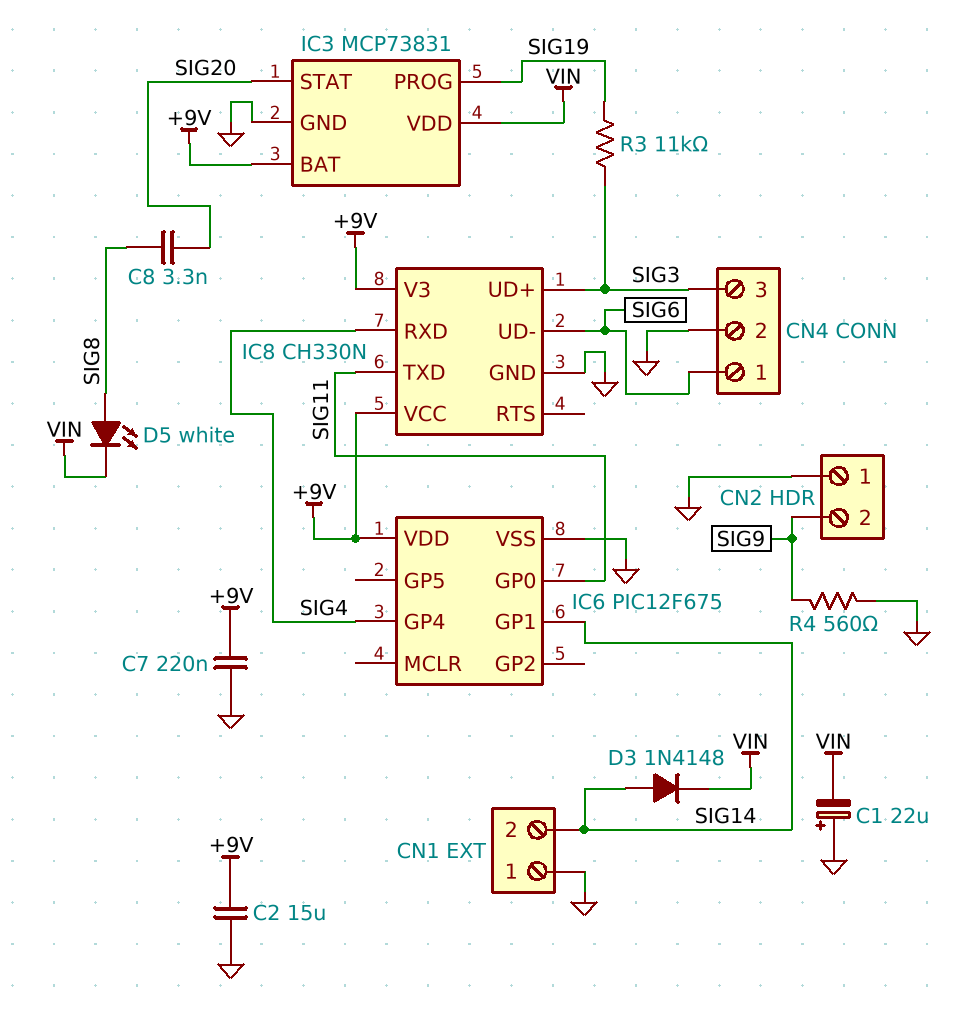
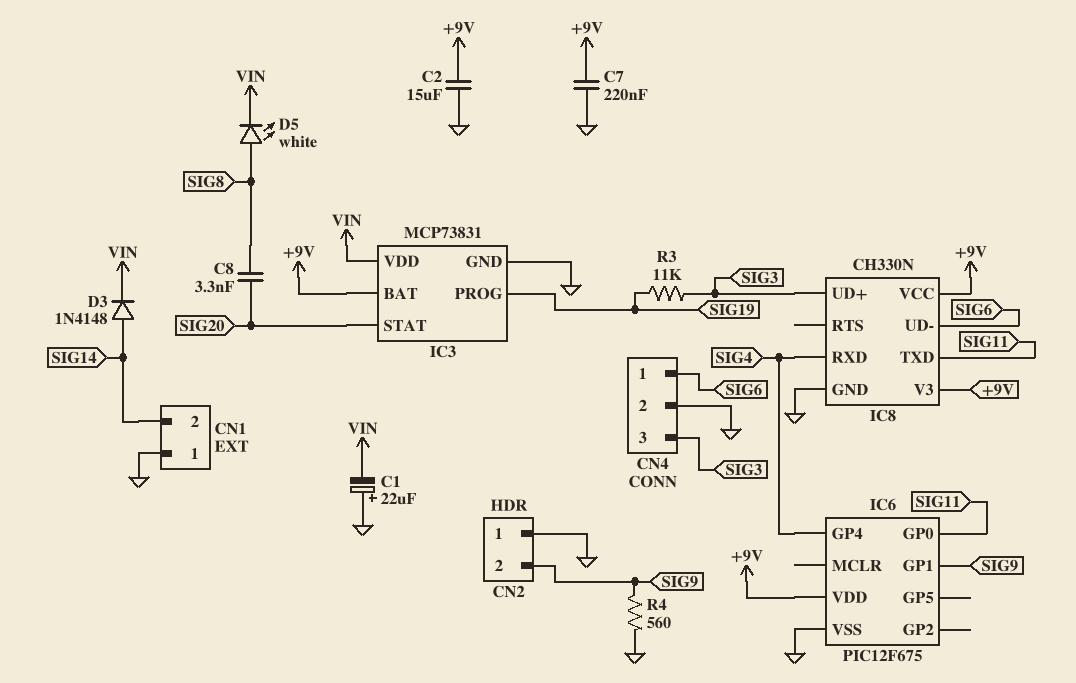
IC6 pin GP1: SIG14 -> SIG9

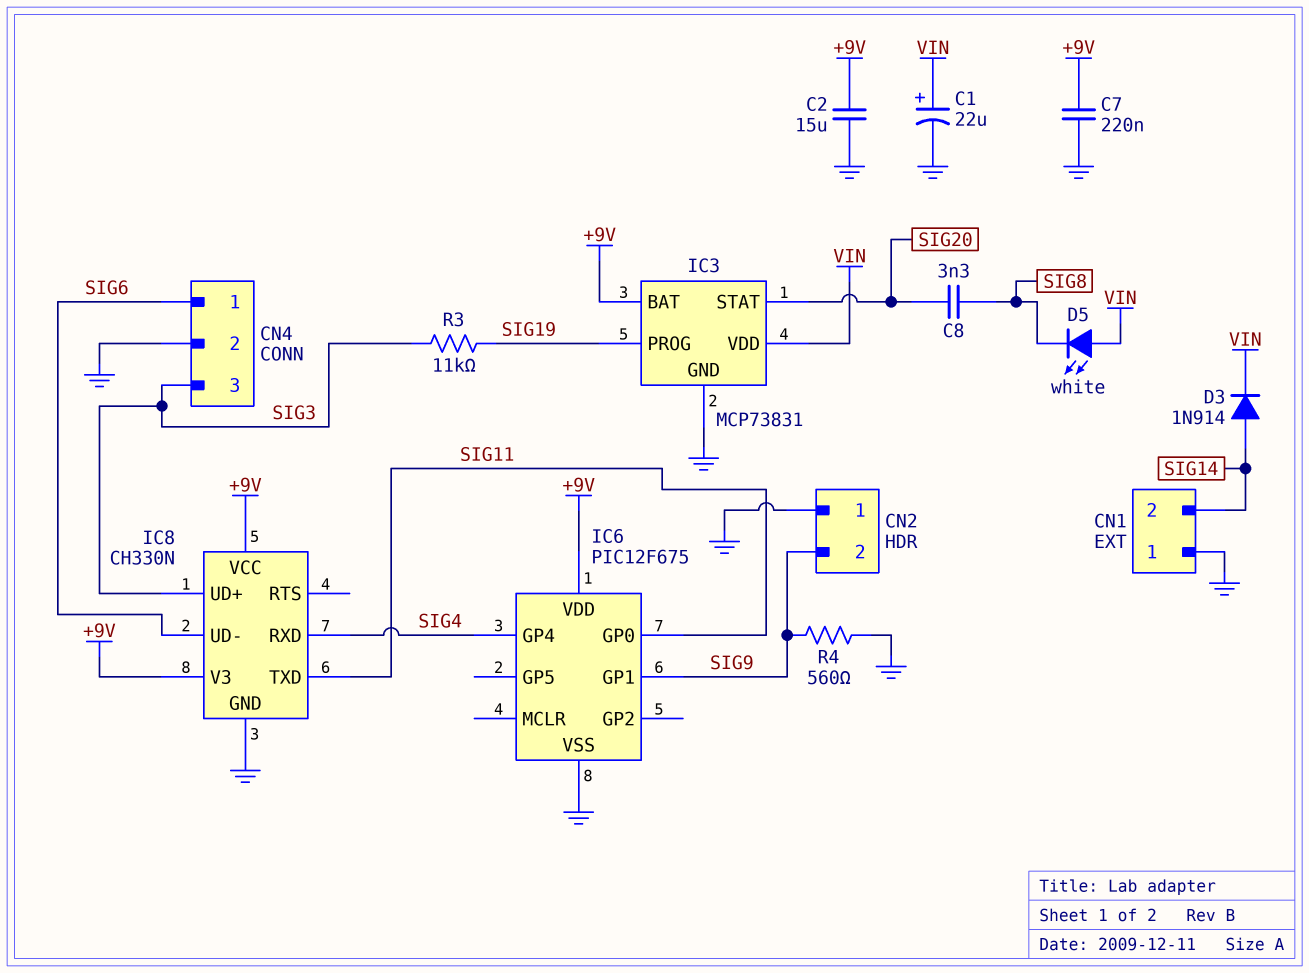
C1: 22uF (plus GND, minus VIN) -> 22uF (plus VIN, minus GND)
D3: diode 1N4148 (A SIG14, K VIN) -> diode 1N914 (A SIG14, K VIN)
D5: LED white (A SIG8, K VIN) -> LED white (A VIN, K SIG8)

